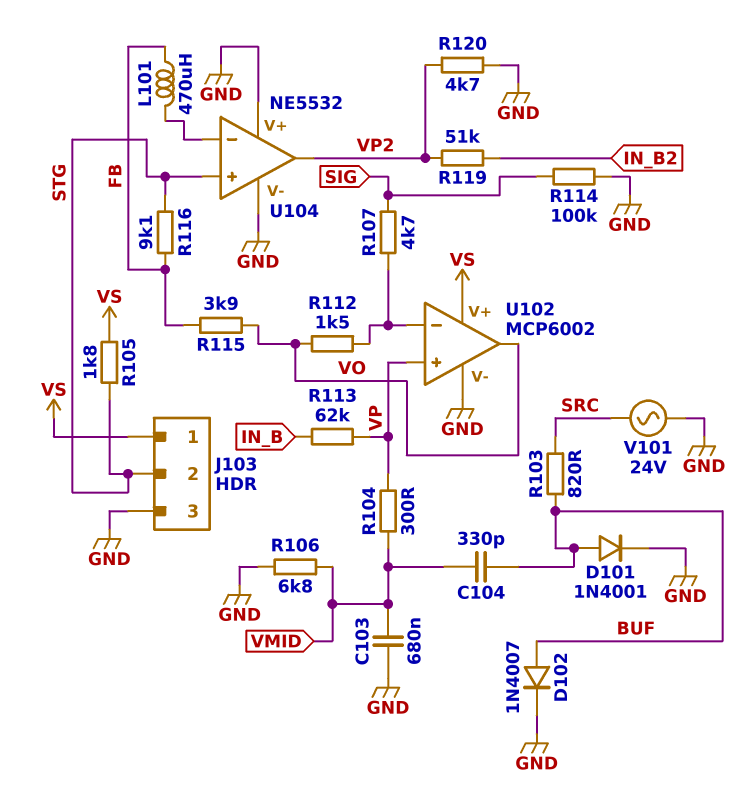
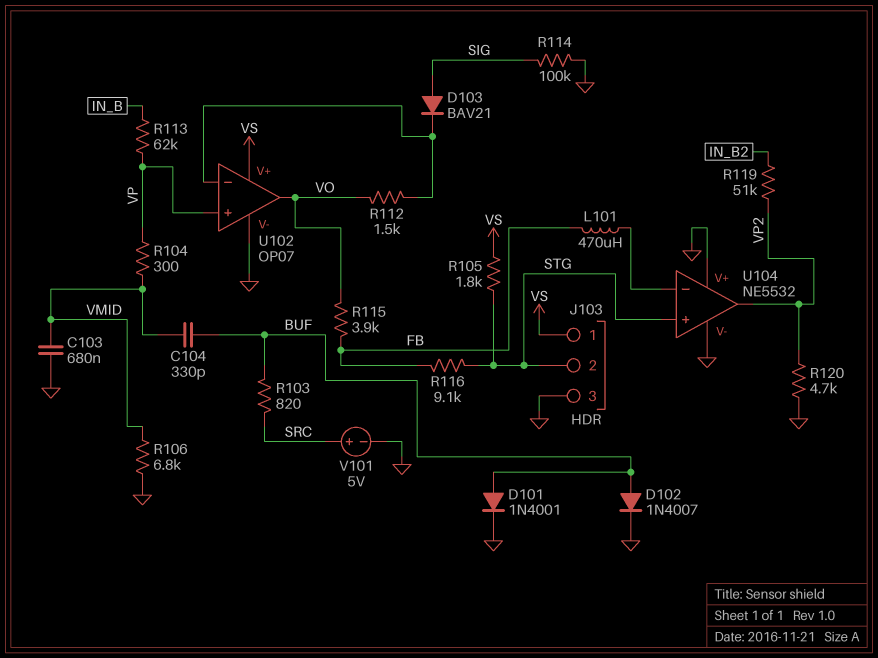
D103: none -> diode BAV21 (A SIG, K U102/in-)
R107: 4.7k (SIG, U102/in-) -> none
U102: MCP6002 -> OP07
V101: AC 24V (GND, SRC) -> 5V (plus SRC, minus GND)

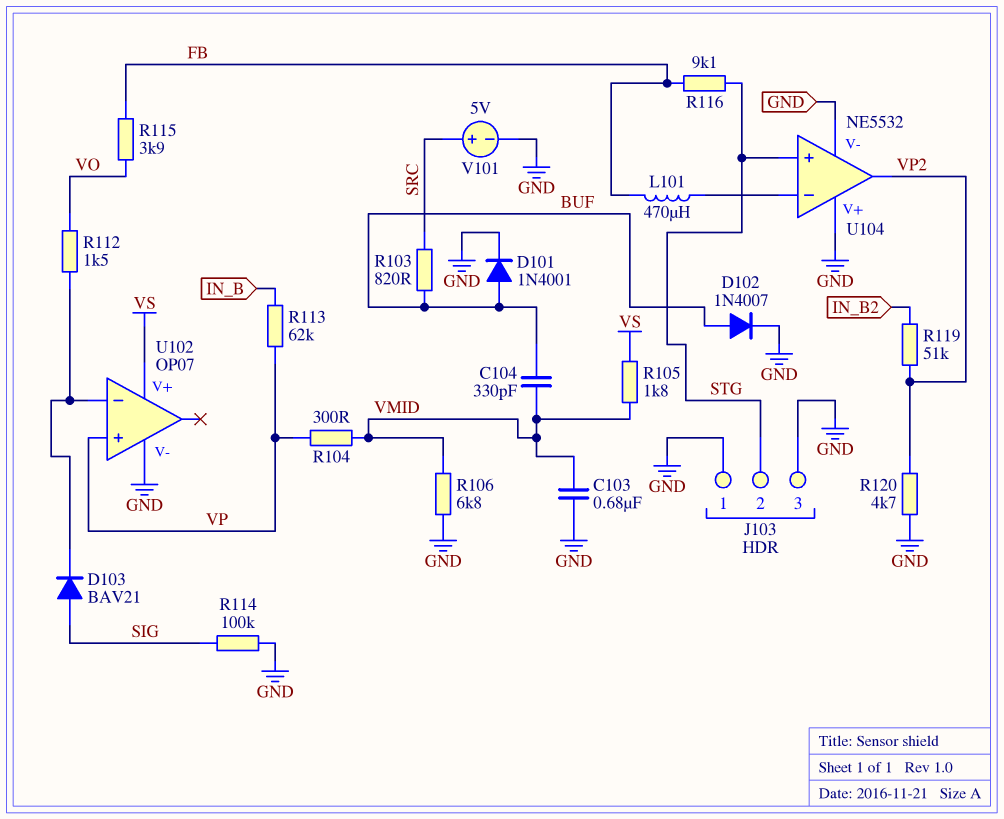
J103 pin 1: VS -> GND
R105: 1.8k (STG, VS) -> 1.8k (VMID, VS)
U102 pin out: VO -> none

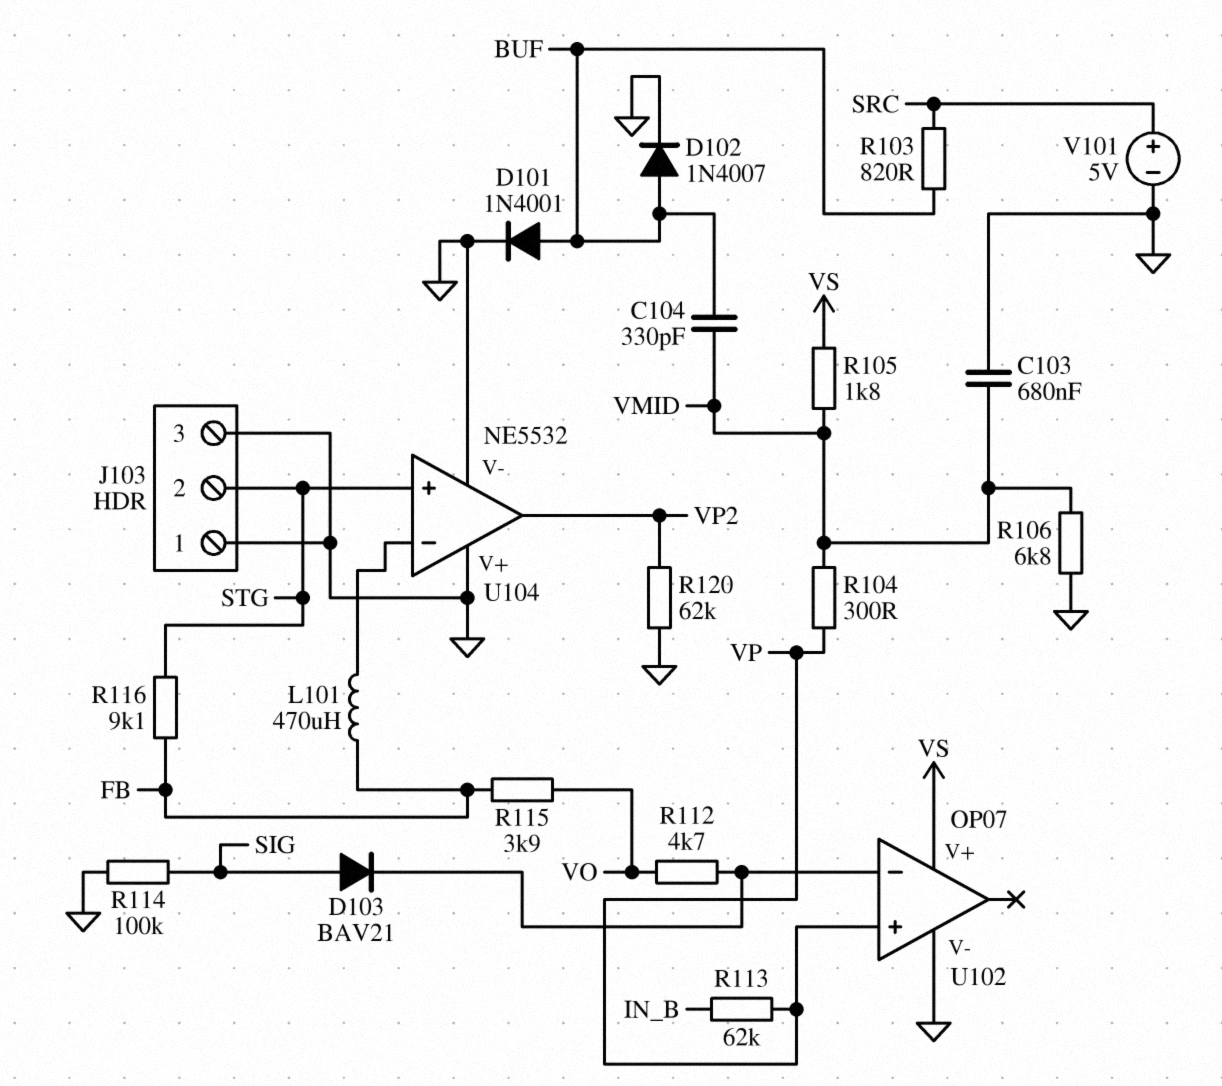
R112: 1.5k (U102/in-, VO) -> 4.7k (U102/in-, VO)
R119: 51k (IN_B2, VP2) -> none
R120: 4.7k (GND, VP2) -> 62k (GND, VP2)

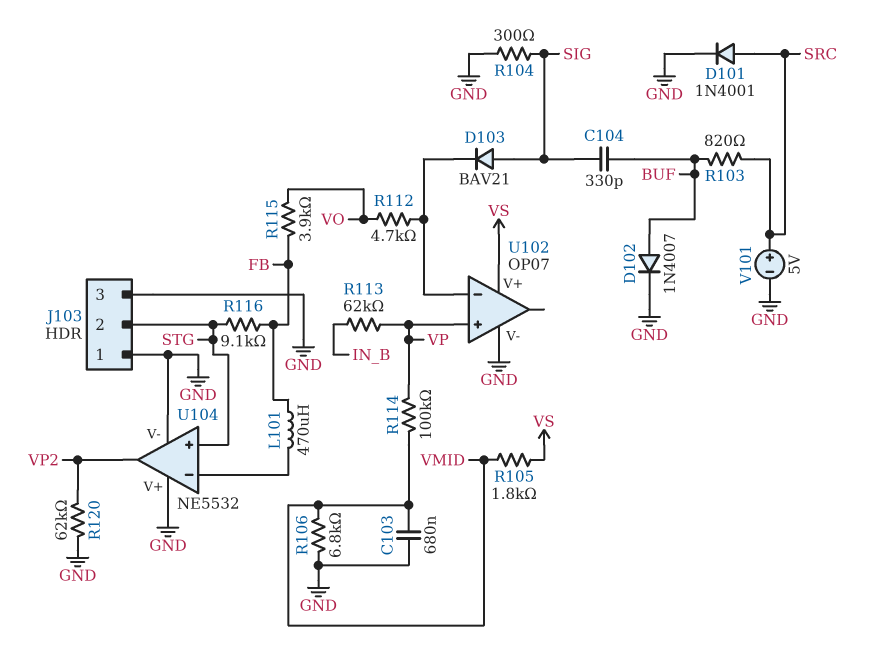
C104: 330pF (BUF, VMID) -> 330pF (BUF, SIG)
D101: diode 1N4001 (A BUF, K GND) -> diode 1N4001 (A SRC, K GND)
R104: 300 (VMID, VP) -> 300 (GND, SIG)
R114: 100k (GND, SIG) -> 100k (VMID, VP)

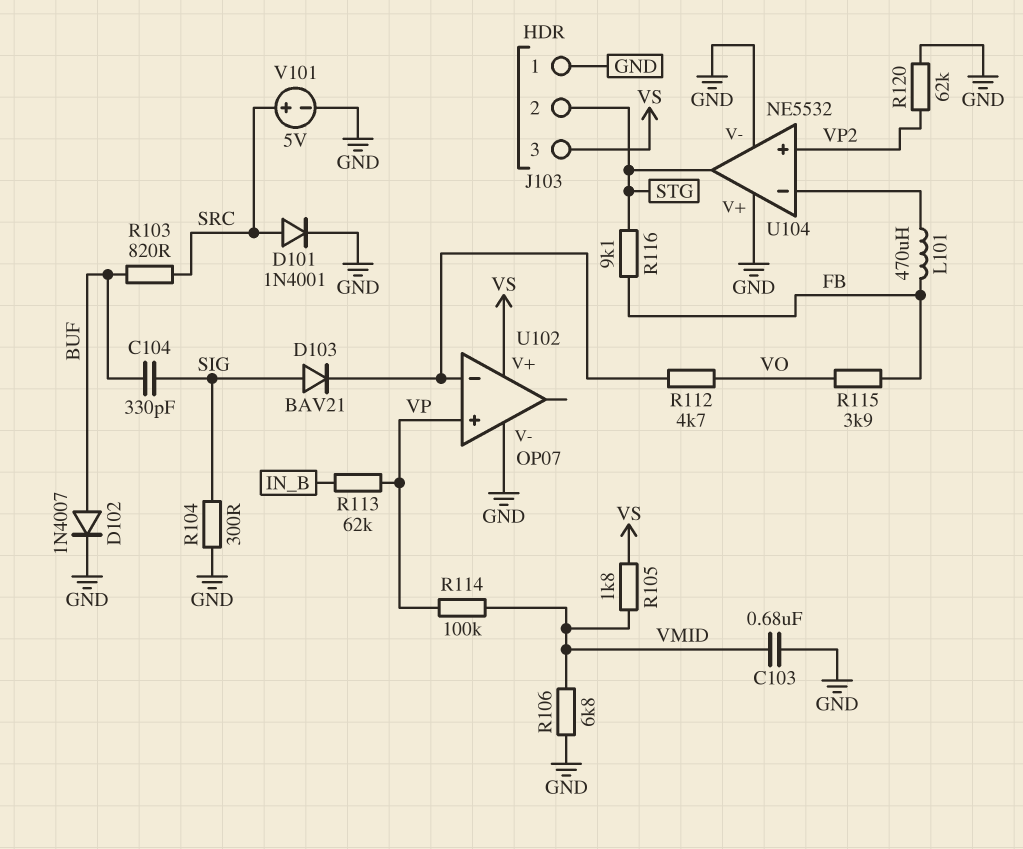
J103 pin 3: GND -> VS
U104 pin in+: STG -> VP2
U104 pin out: VP2 -> STG

